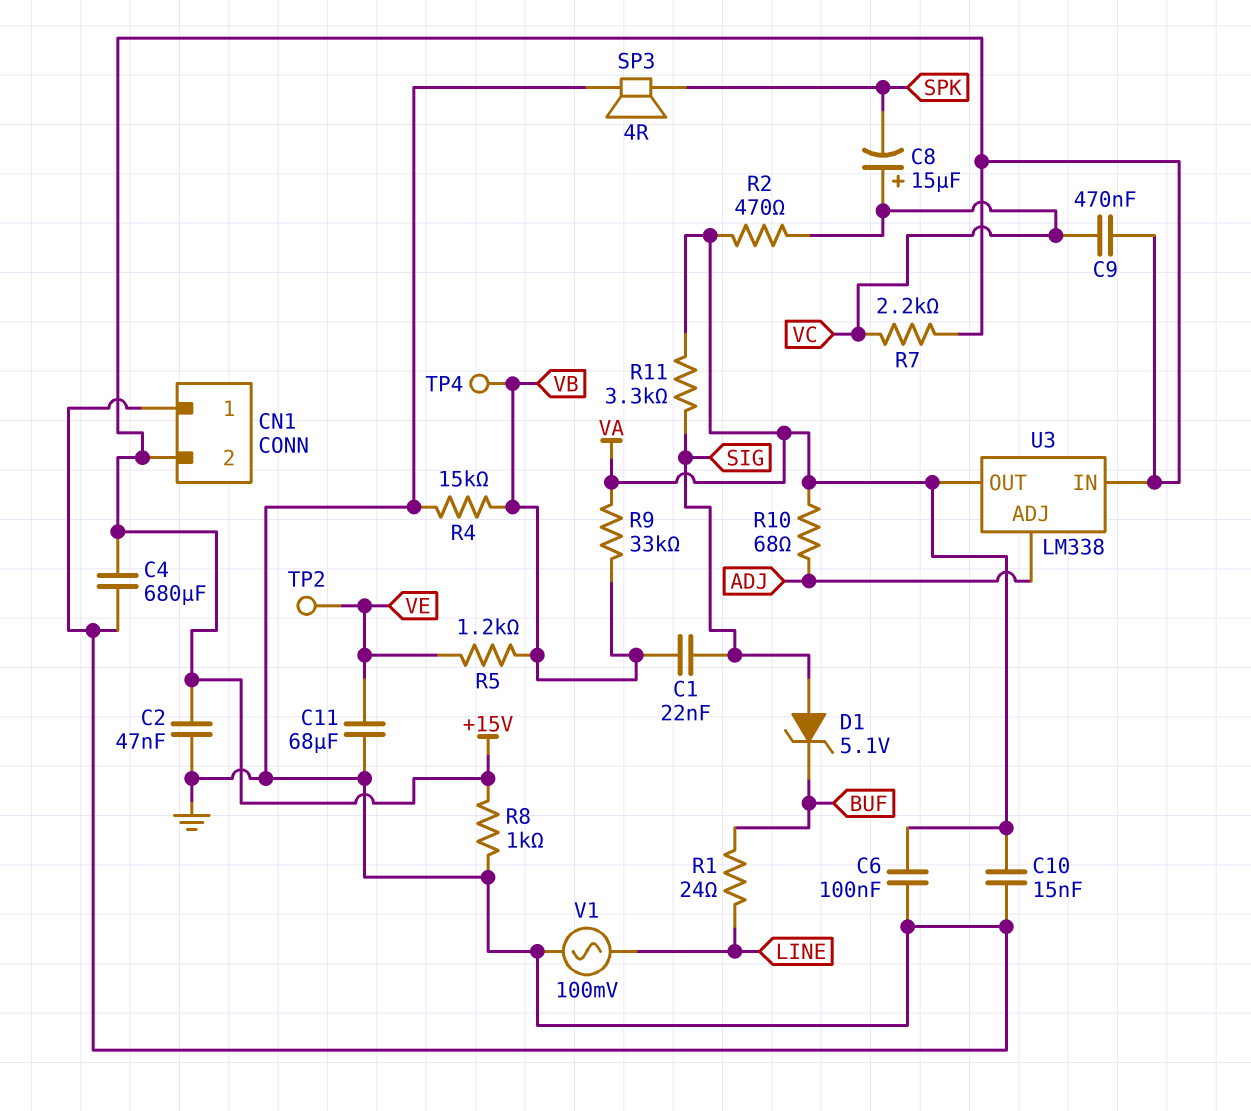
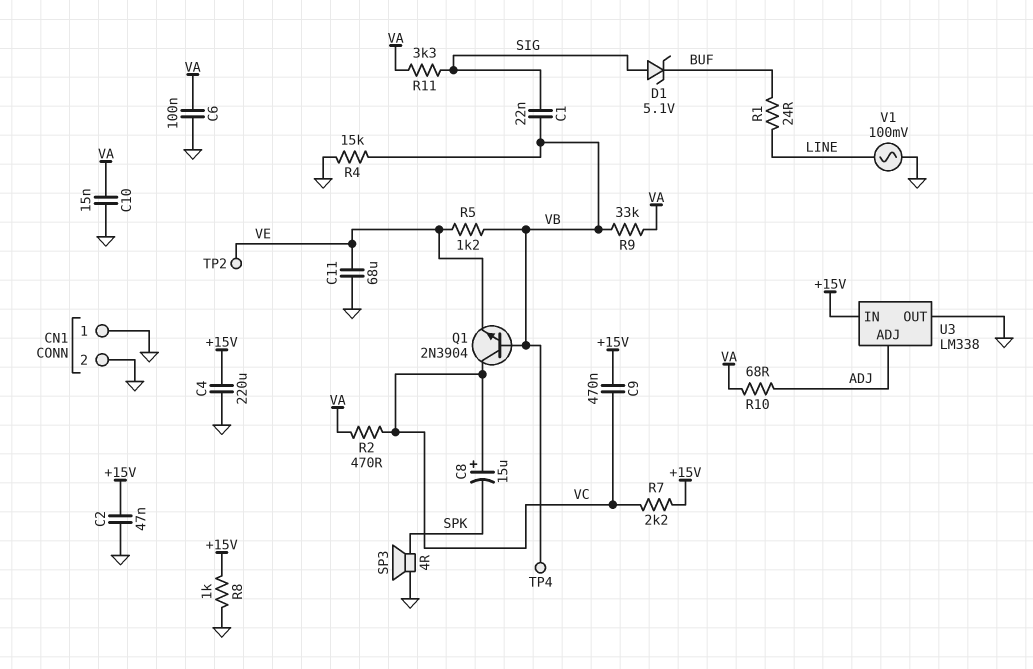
C4: 680uF (+15V, GND) -> 220uF (+15V, GND)
CN1 pin 2: +15V -> GND
Q1: none -> NPN 2N3904 (B VB, C VC, E VE)
U3 pin OUT: VA -> GND

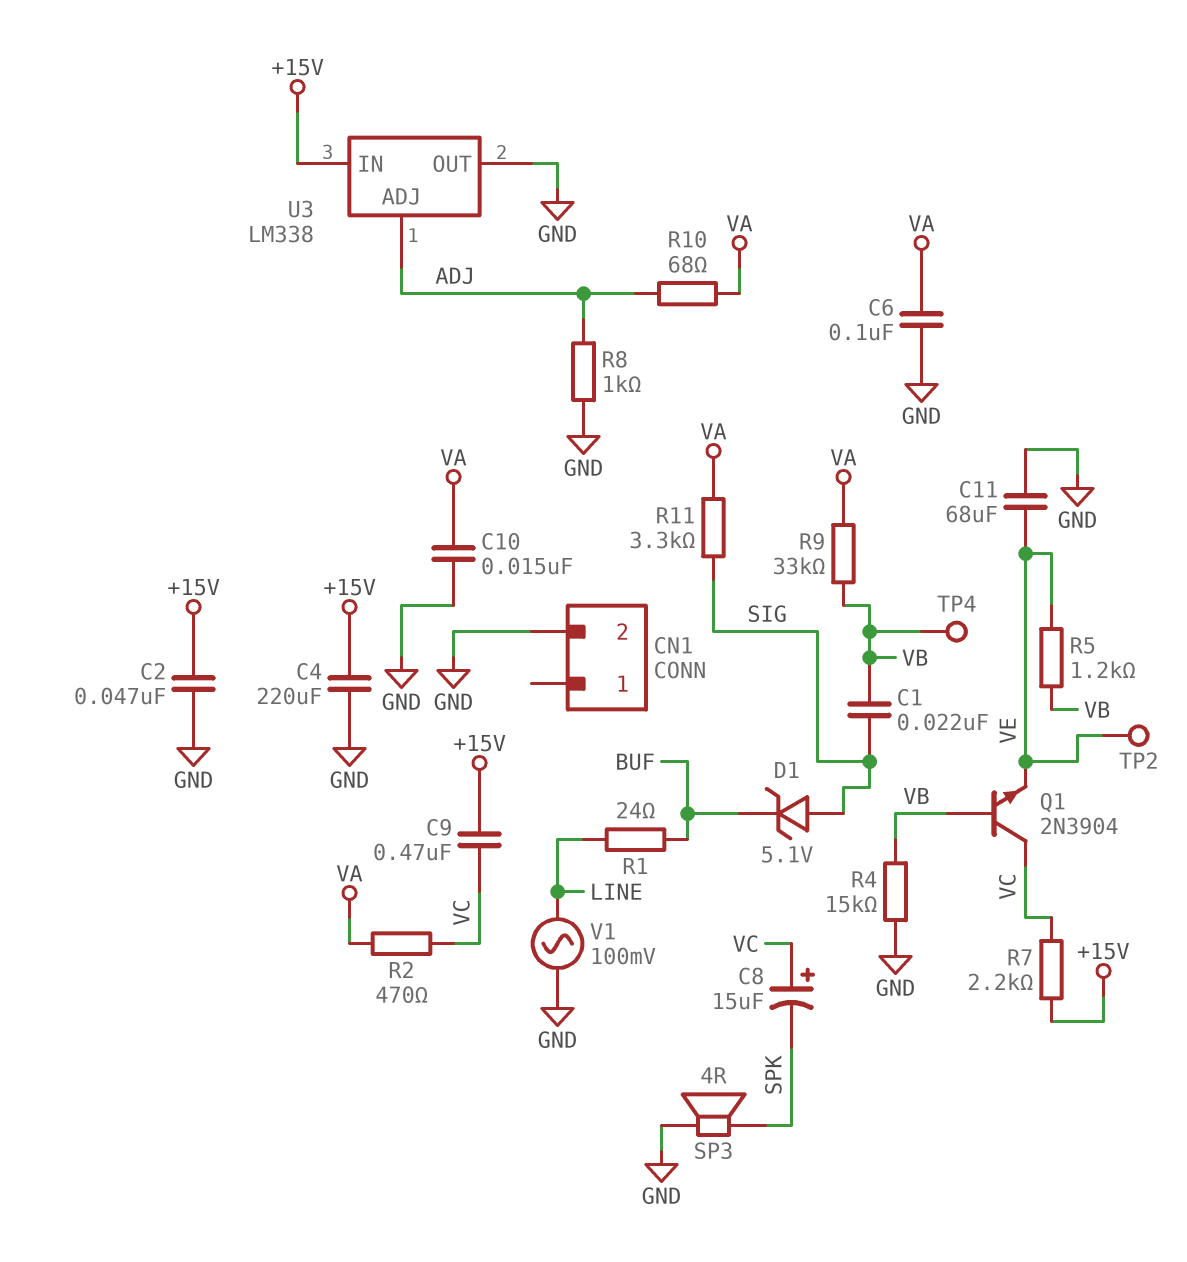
CN1 pin 1: GND -> none
R8: 1k (+15V, GND) -> 1k (ADJ, GND)

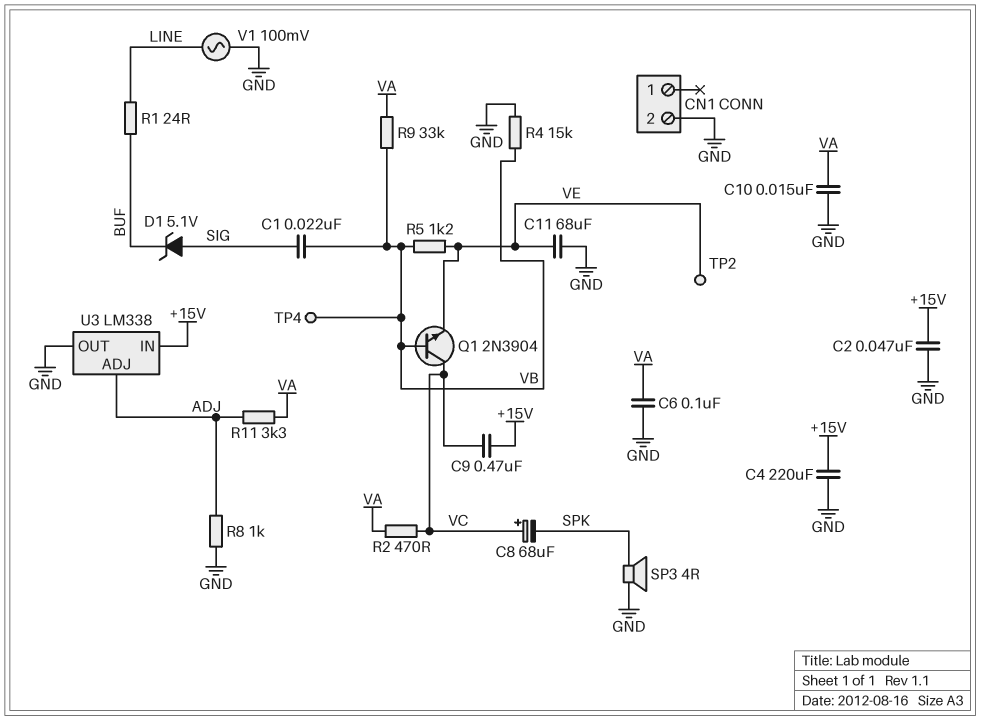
C8: 15uF (plus VC, minus SPK) -> 68uF (plus VC, minus SPK)
R7: 2.2k (+15V, VC) -> none
R10: 68 (ADJ, VA) -> none
R11: 3.3k (SIG, VA) -> 3.3k (ADJ, VA)

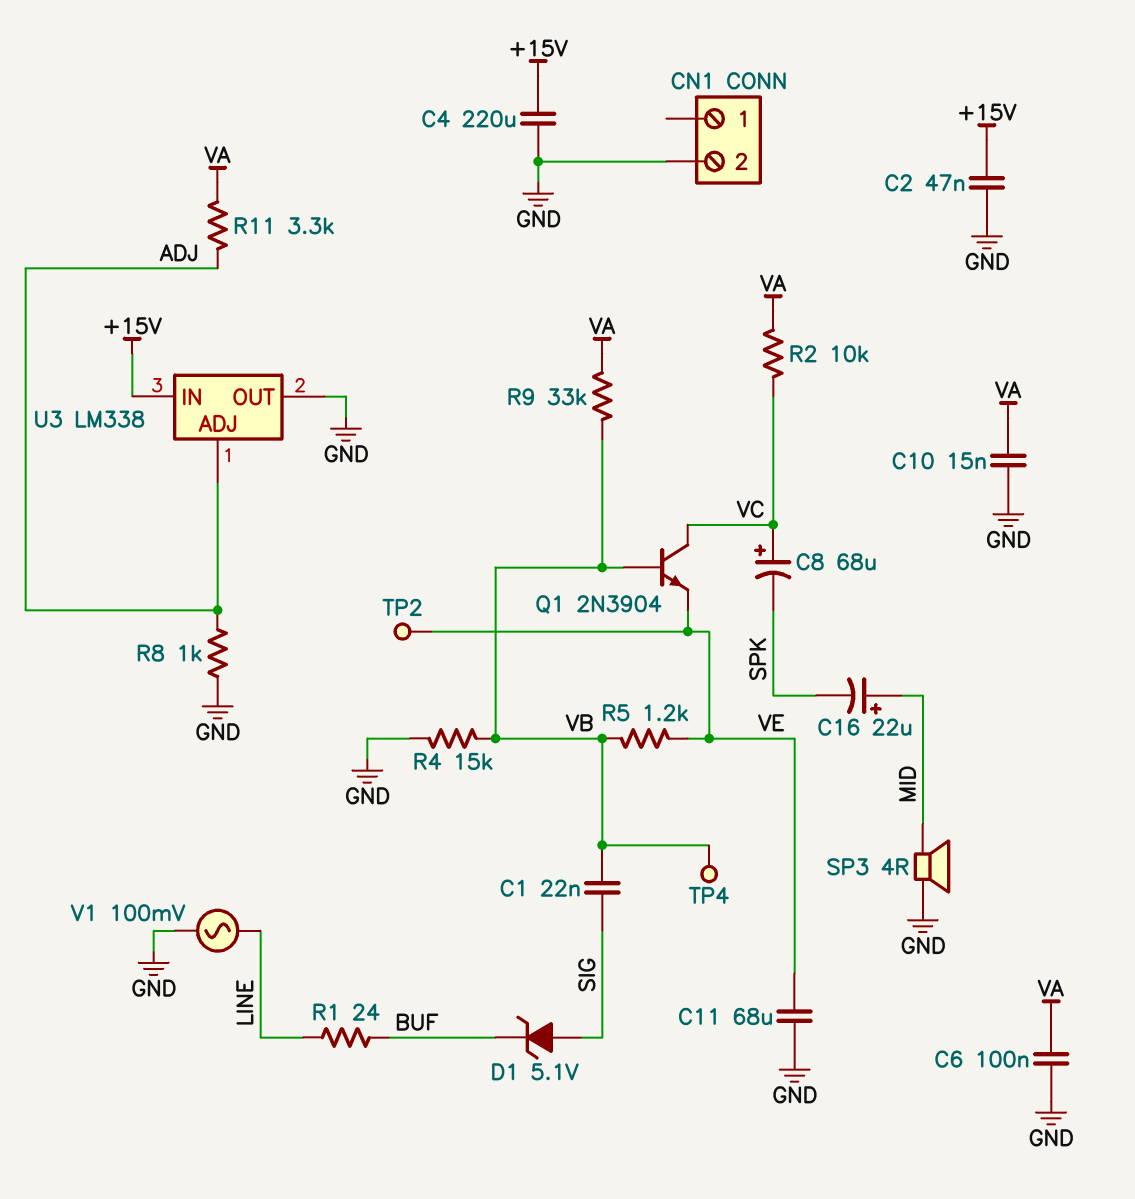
C9: 470nF (+15V, VC) -> none
C16: none -> 22uF (plus MID, minus SPK)
R2: 470 (VA, VC) -> 10k (VA, VC)
SP3: speaker 4R (GND, SPK) -> speaker 4R (GND, MID)

